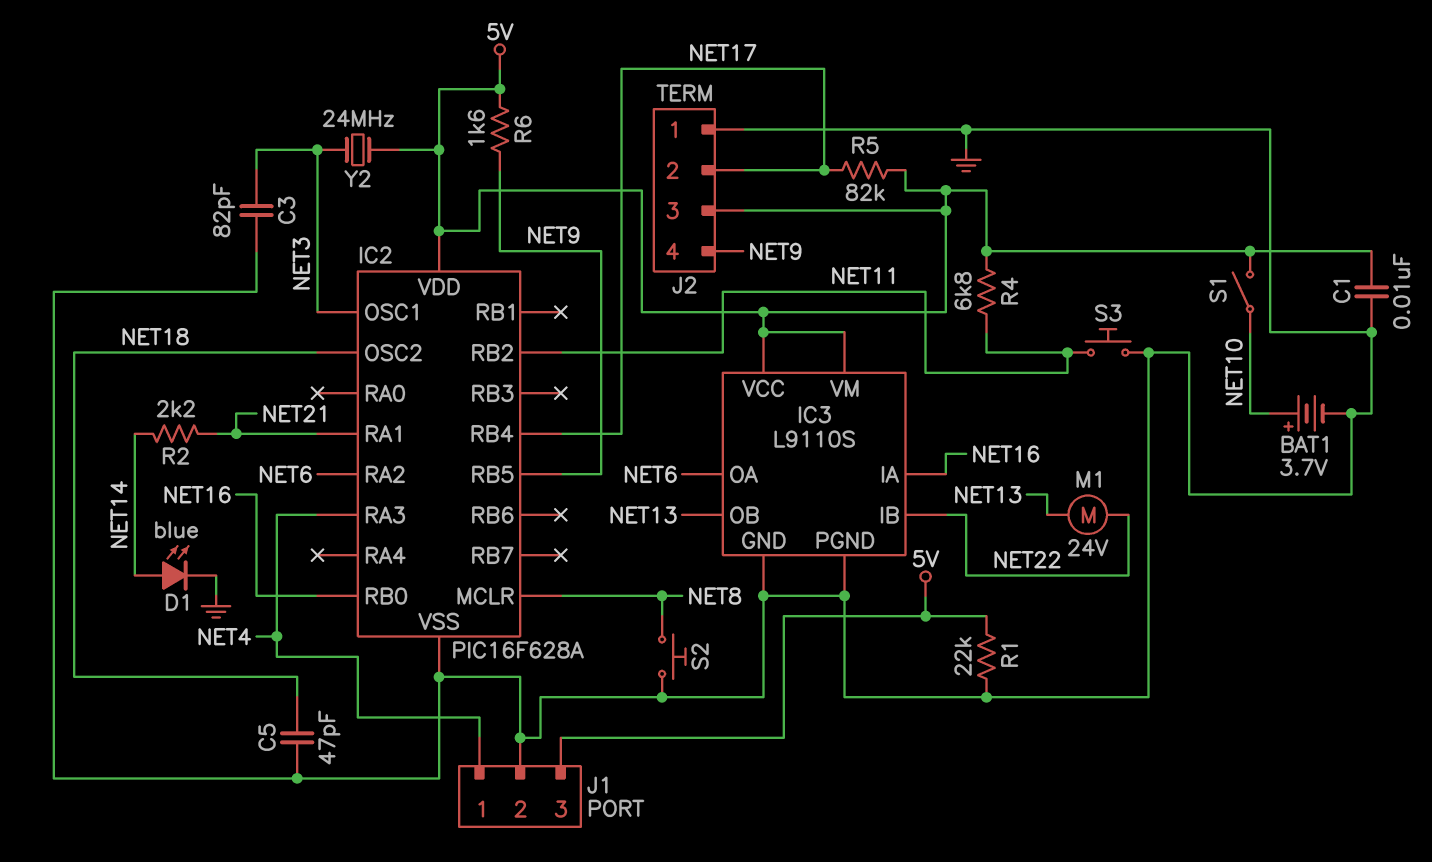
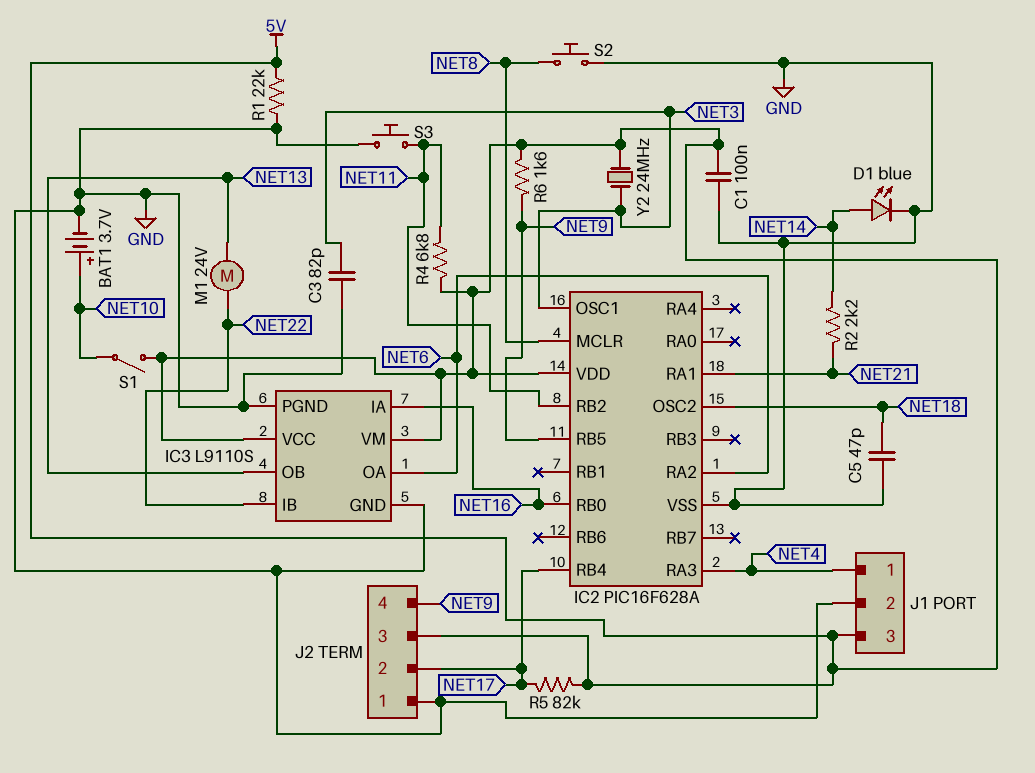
C1: 10nF (5V, GND) -> 100nF (5V, GND)

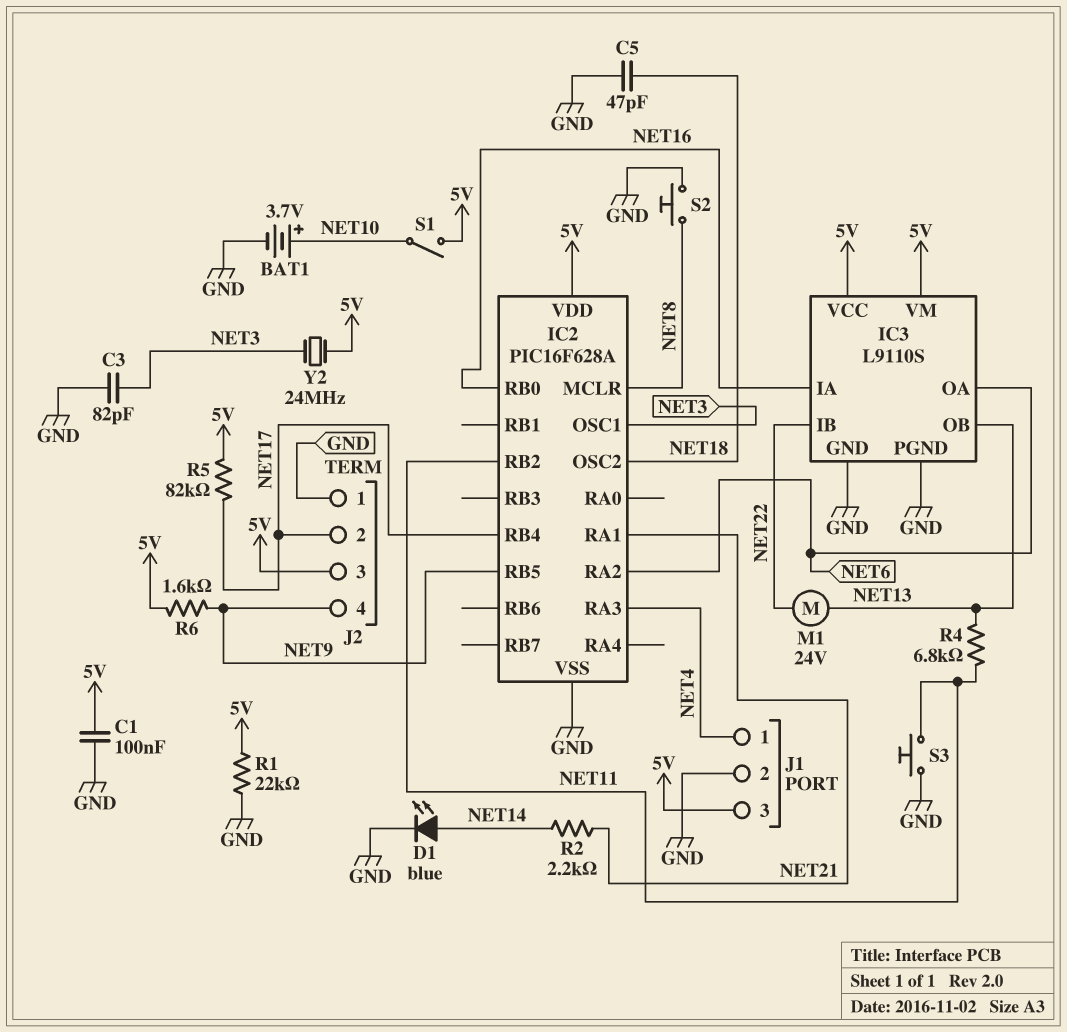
R4: 6.8k (5V, NET11) -> 6.8k (NET11, NET13)

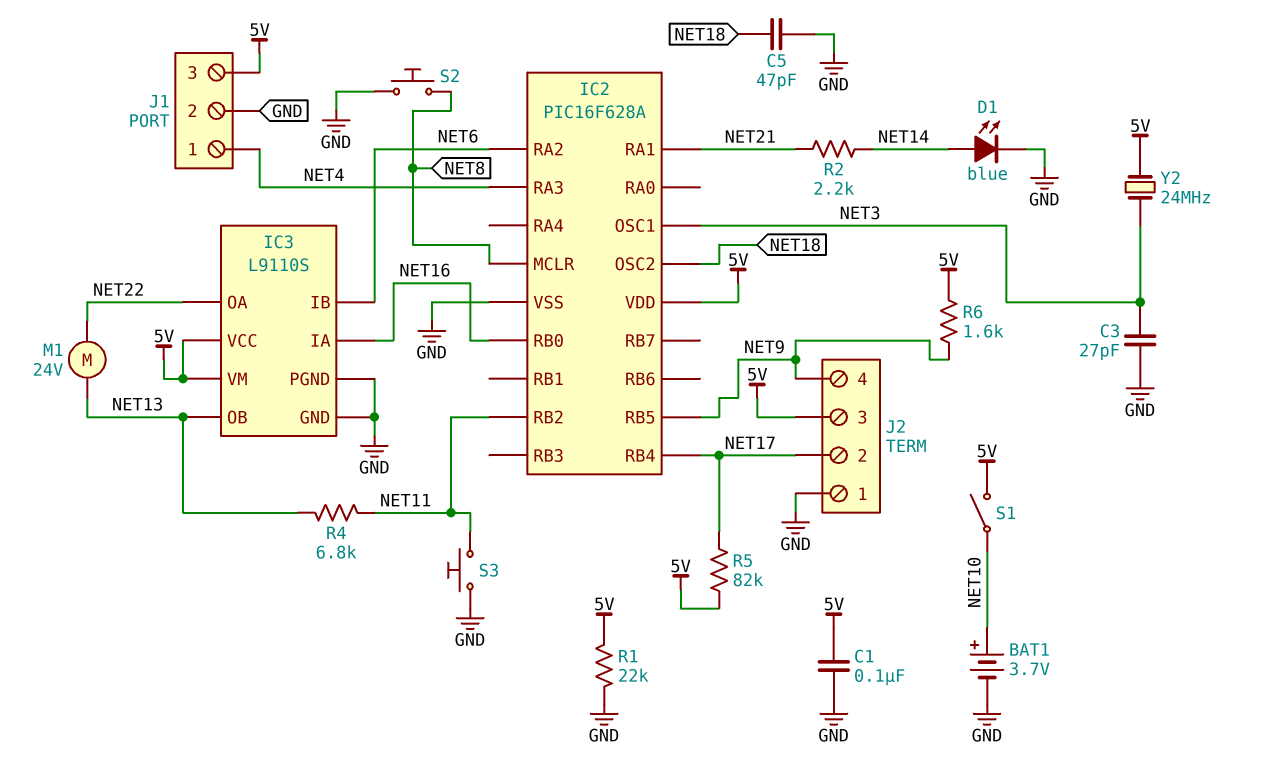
C3: 82pF (GND, NET3) -> 27pF (GND, NET3)
IC3 pin IB: NET22 -> NET6
IC3 pin OA: NET6 -> NET22

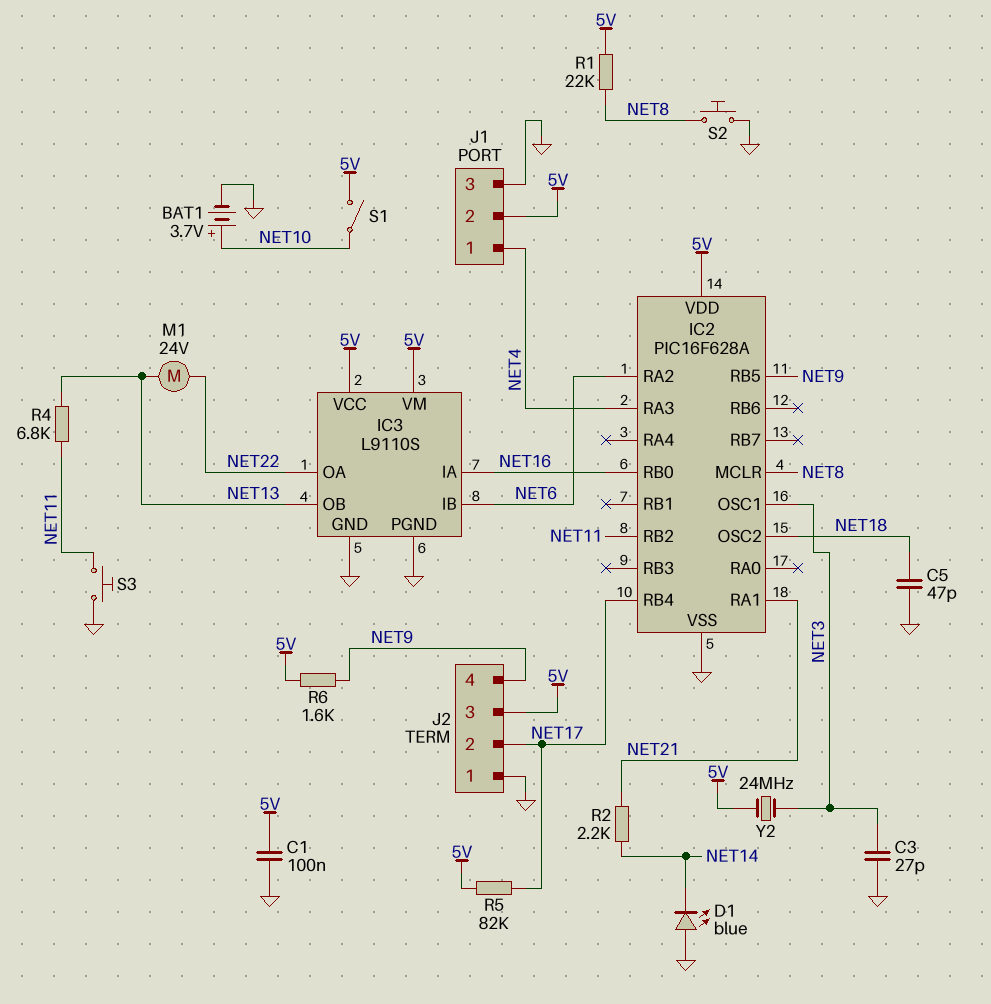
D1: LED blue (A NET14, K GND) -> LED blue (A GND, K NET14)
J1 pin 2: GND -> 5V
J1 pin 3: 5V -> GND
R1: 22k (5V, GND) -> 22k (5V, NET8)

